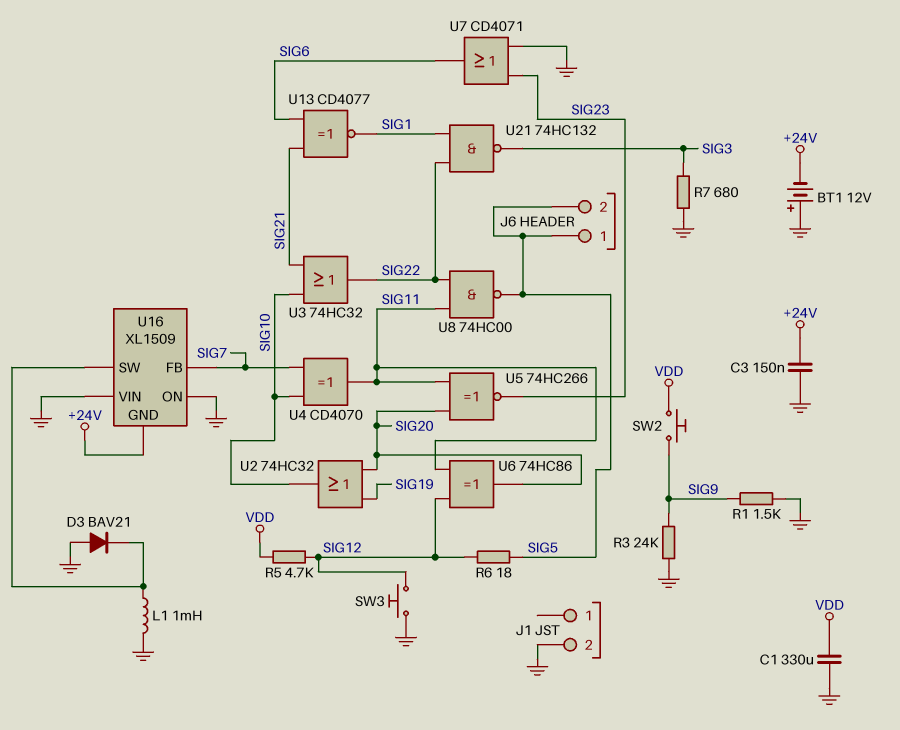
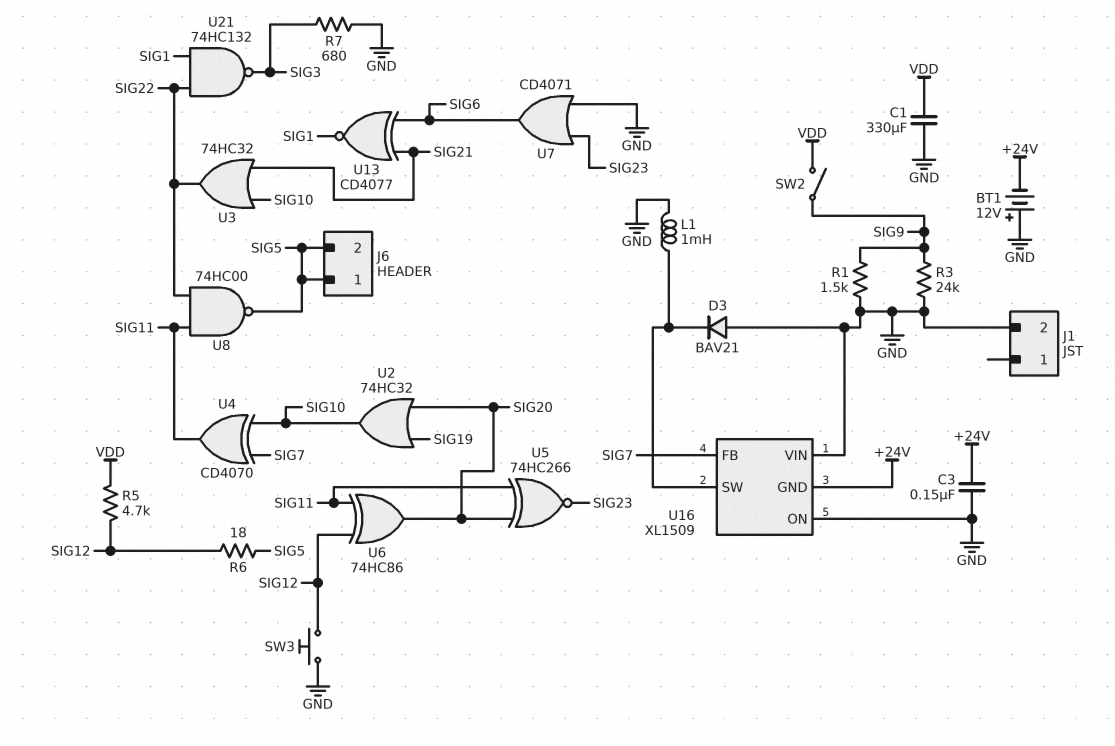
SW2: button (SIG9, VDD) -> switch (SIG9, VDD)

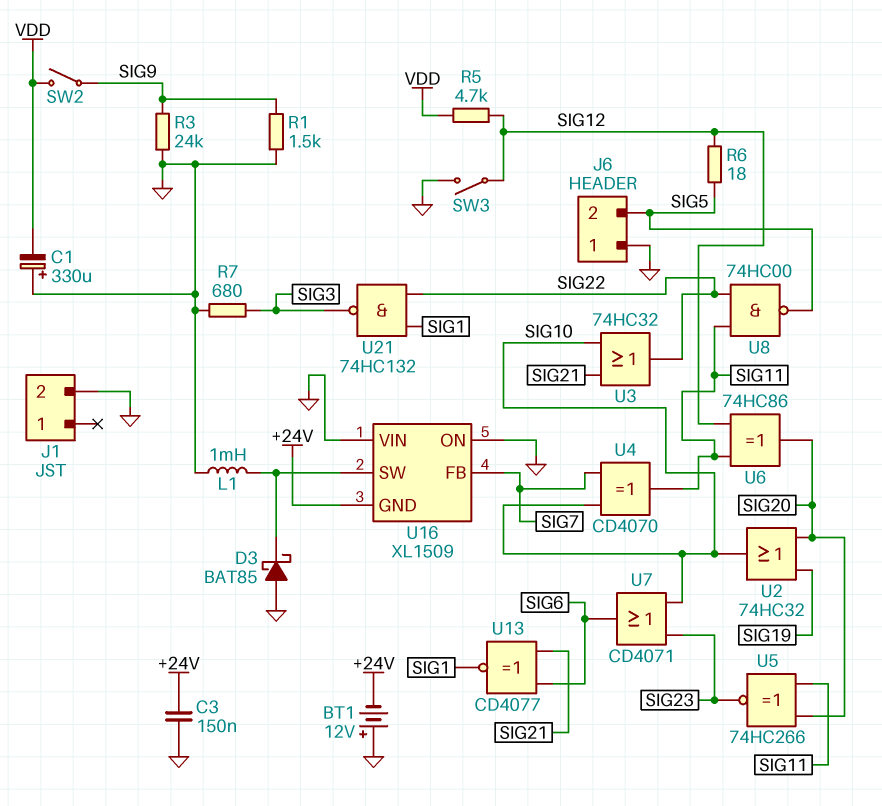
C1: 330uF (GND, VDD) -> 330uF (plus GND, minus VDD)
D3: diode BAV21 (A GND, K U16/SW) -> schottky BAT85 (A GND, K U16/SW)
J6 pin 1: SIG5 -> GND
SW3: button (GND, SIG12) -> switch (GND, SIG12)
U7: OR CD4071 (in GND, in SIG23, out SIG6) -> OR CD4071 (in SIG10, in SIG23, out SIG6)

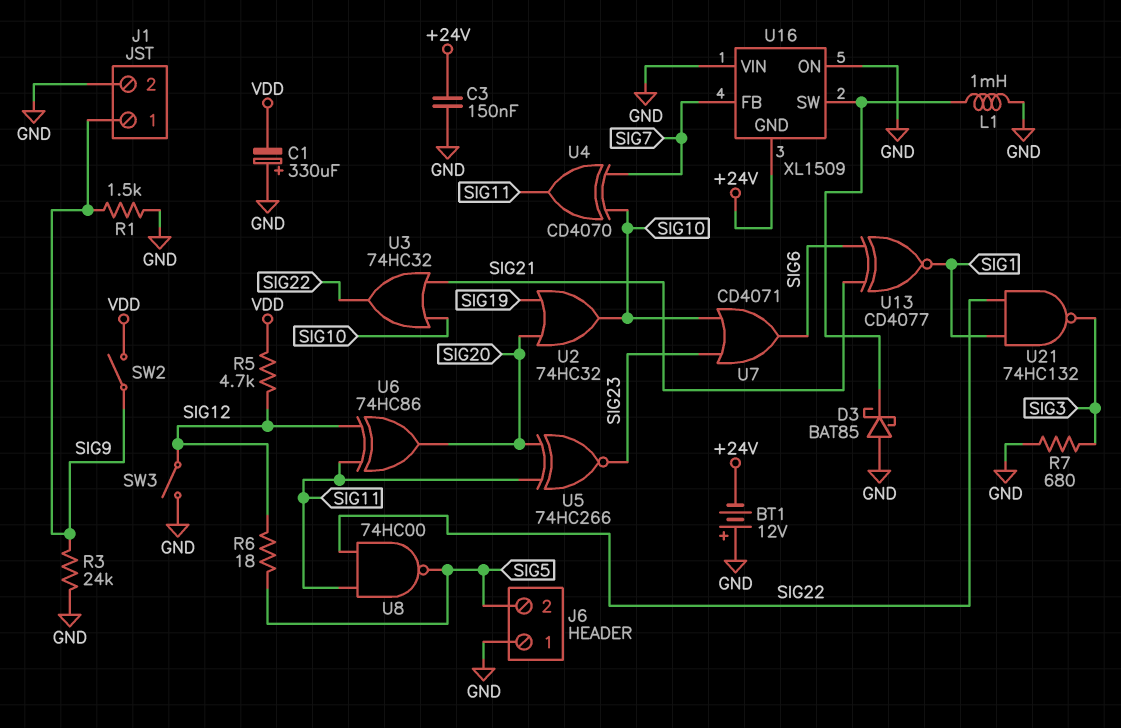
J1 pin 1: none -> SIG9

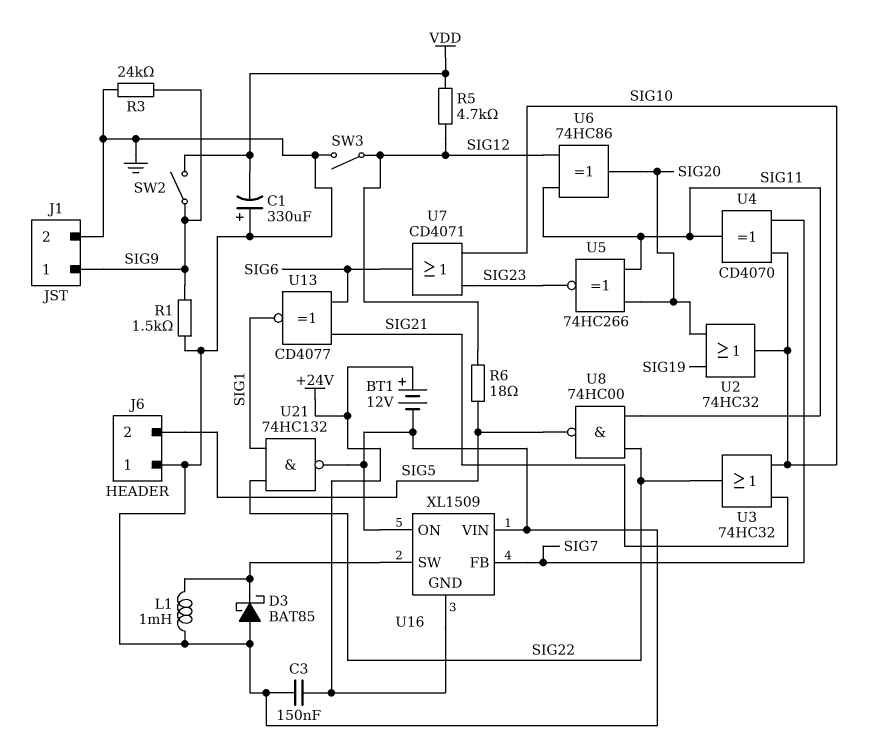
BT1: 12V (plus GND, minus +24V) -> 12V (plus +24V, minus GND)
R7: 680 (GND, SIG3) -> none
U21: NAND 74HC132 (in SIG1, in SIG22, out SIG3) -> NAND 74HC132 (in SIG1, in SIG22, out GND)

